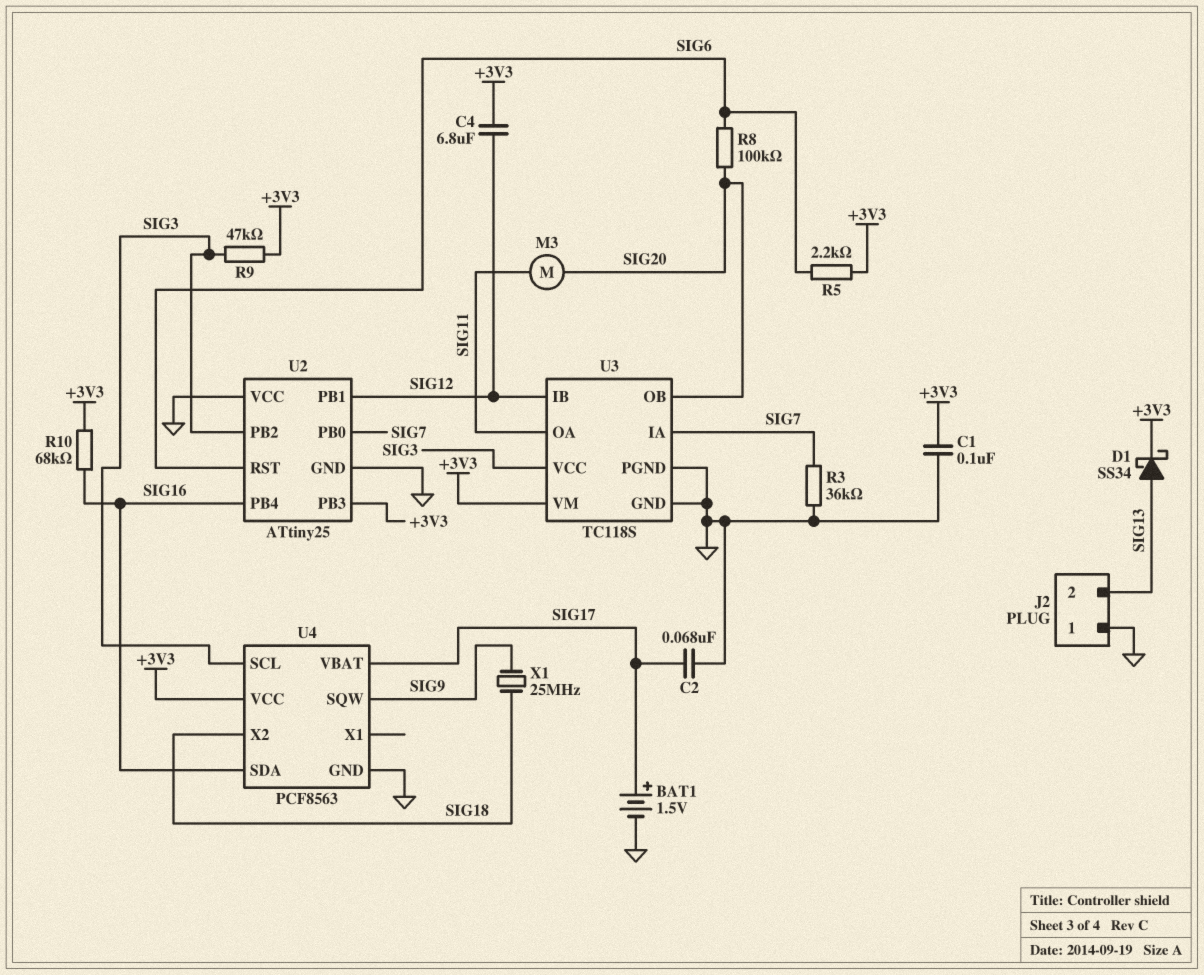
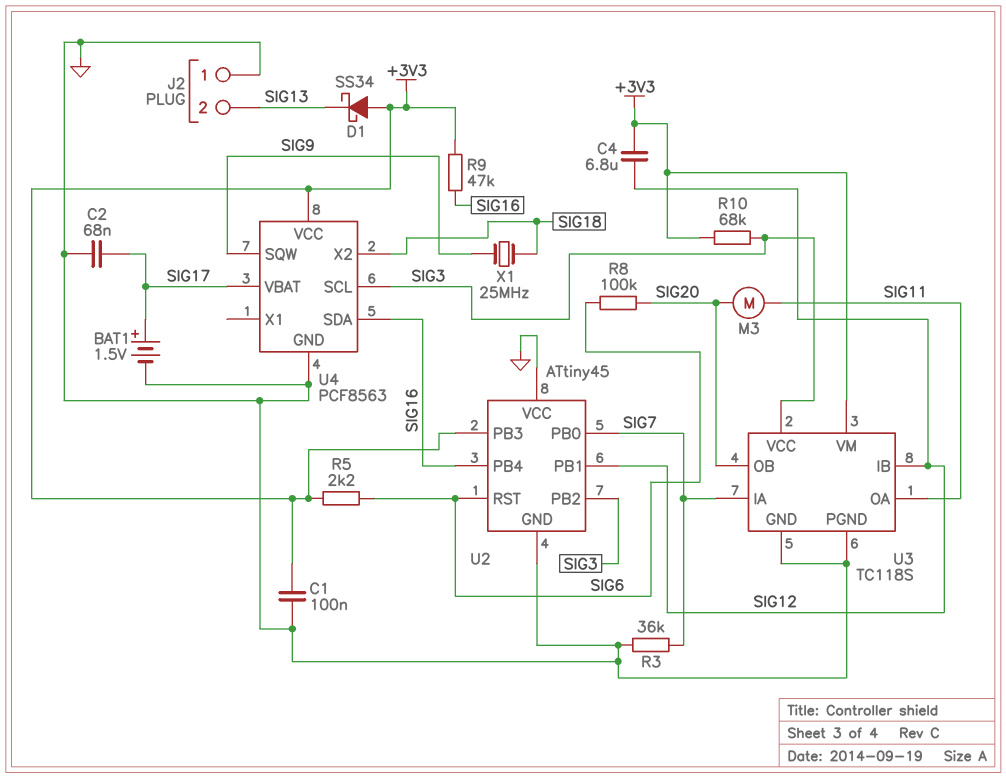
D1: schottky SS34 (A SIG13, K +3V3) -> schottky SS34 (A +3V3, K SIG13)
R9: 47k (+3V3, SIG3) -> 47k (+3V3, SIG16)
R10: 68k (+3V3, SIG16) -> 68k (+3V3, SIG3)
U2: ATtiny25 -> ATtiny45

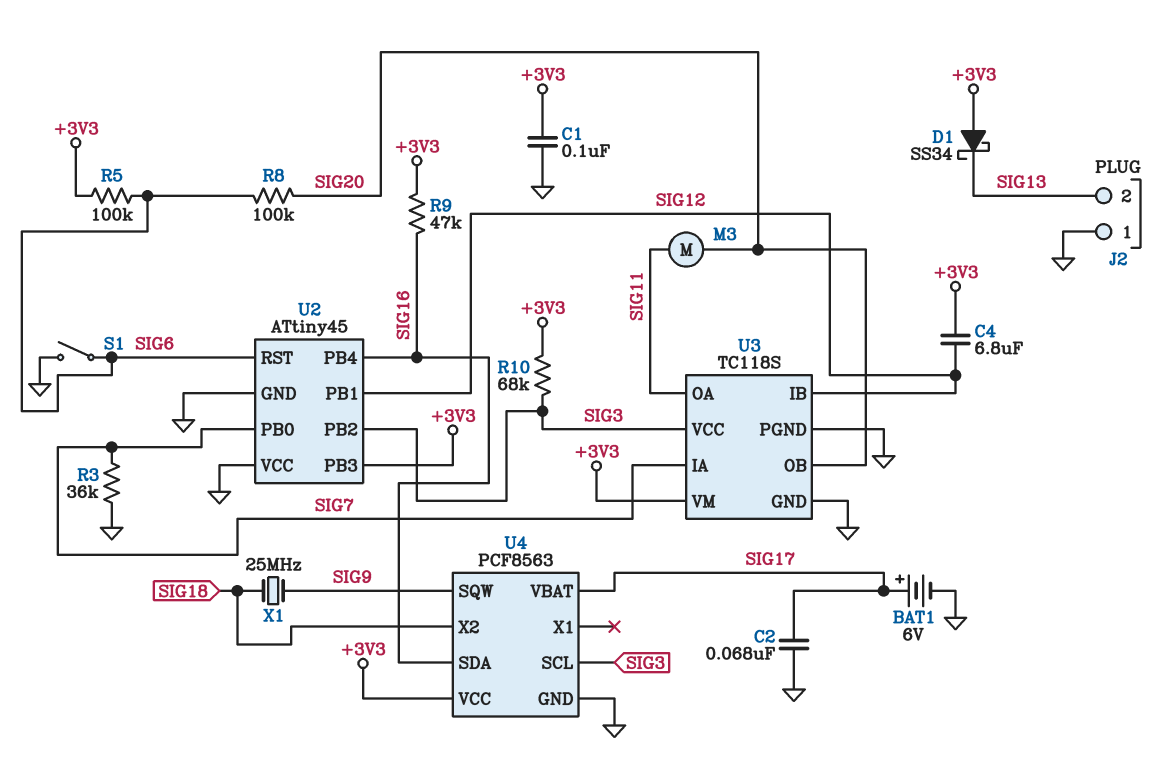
BAT1: 1.5V (plus SIG17, minus GND) -> 6V (plus SIG17, minus GND)
R5: 2.2k (+3V3, SIG6) -> 100k (+3V3, SIG6)
S1: none -> switch (GND, SIG6)

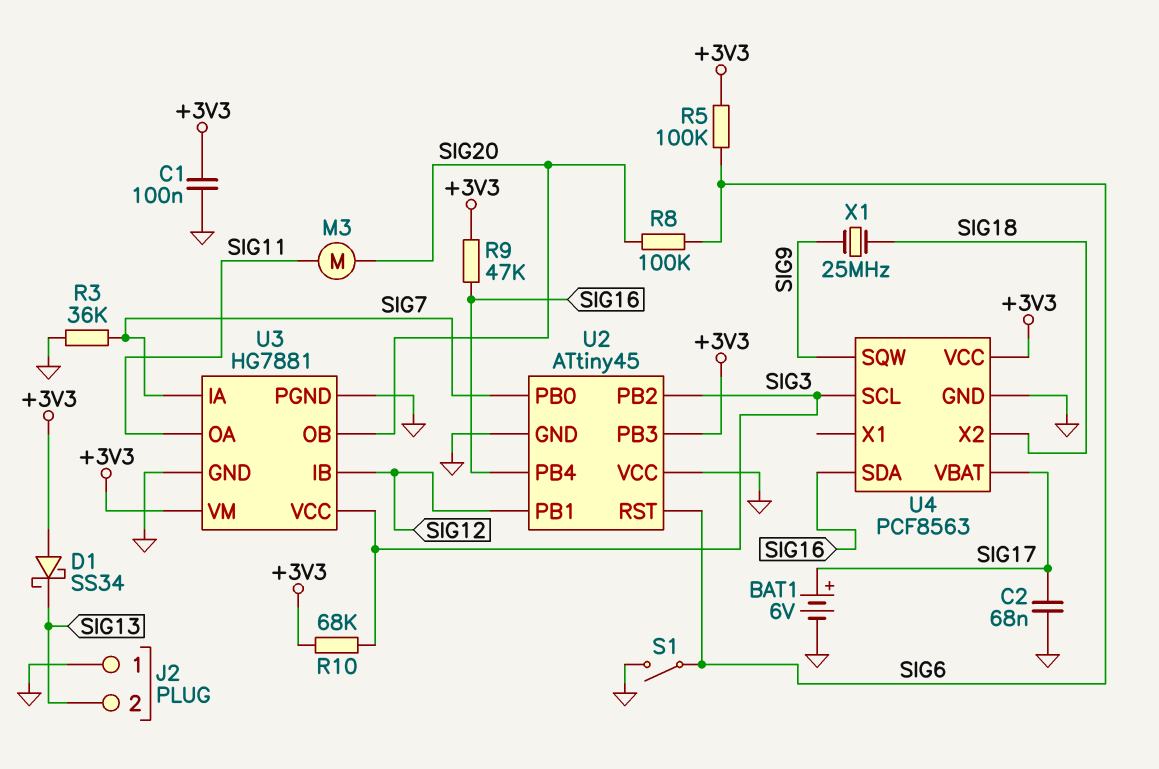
C4: 6.8uF (+3V3, SIG12) -> none
U3: TC118S -> HG7881

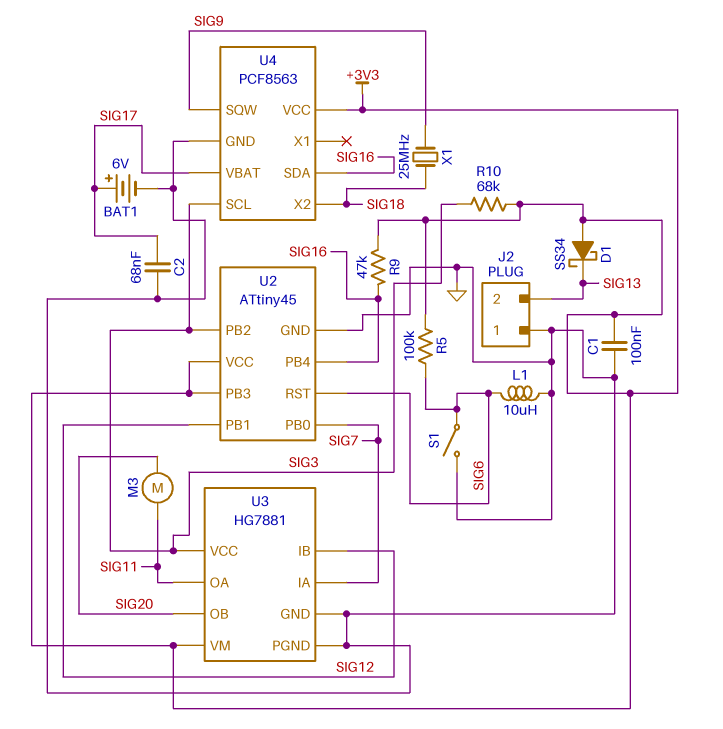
L1: none -> 10uH (GND, SIG6)
R3: 36k (GND, SIG7) -> none
R8: 100k (SIG6, SIG20) -> none
U2 pin VCC: GND -> +3V3

